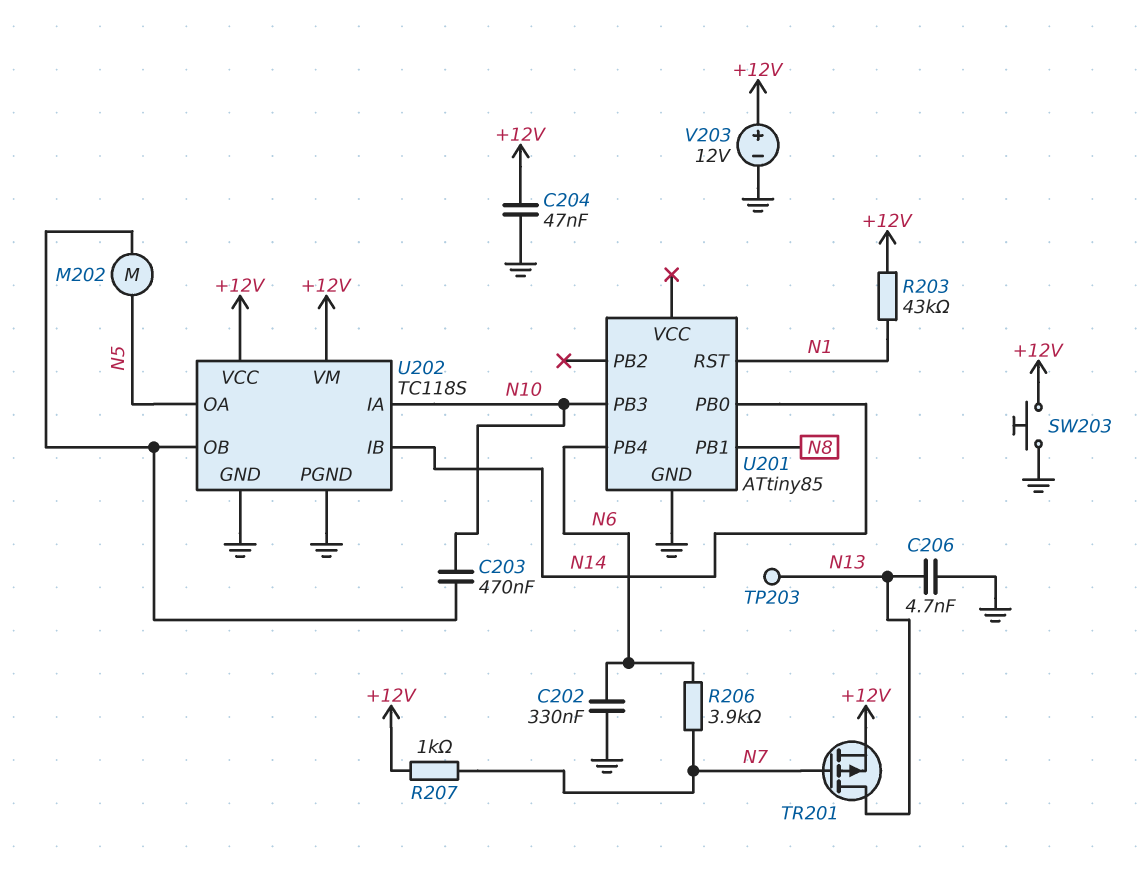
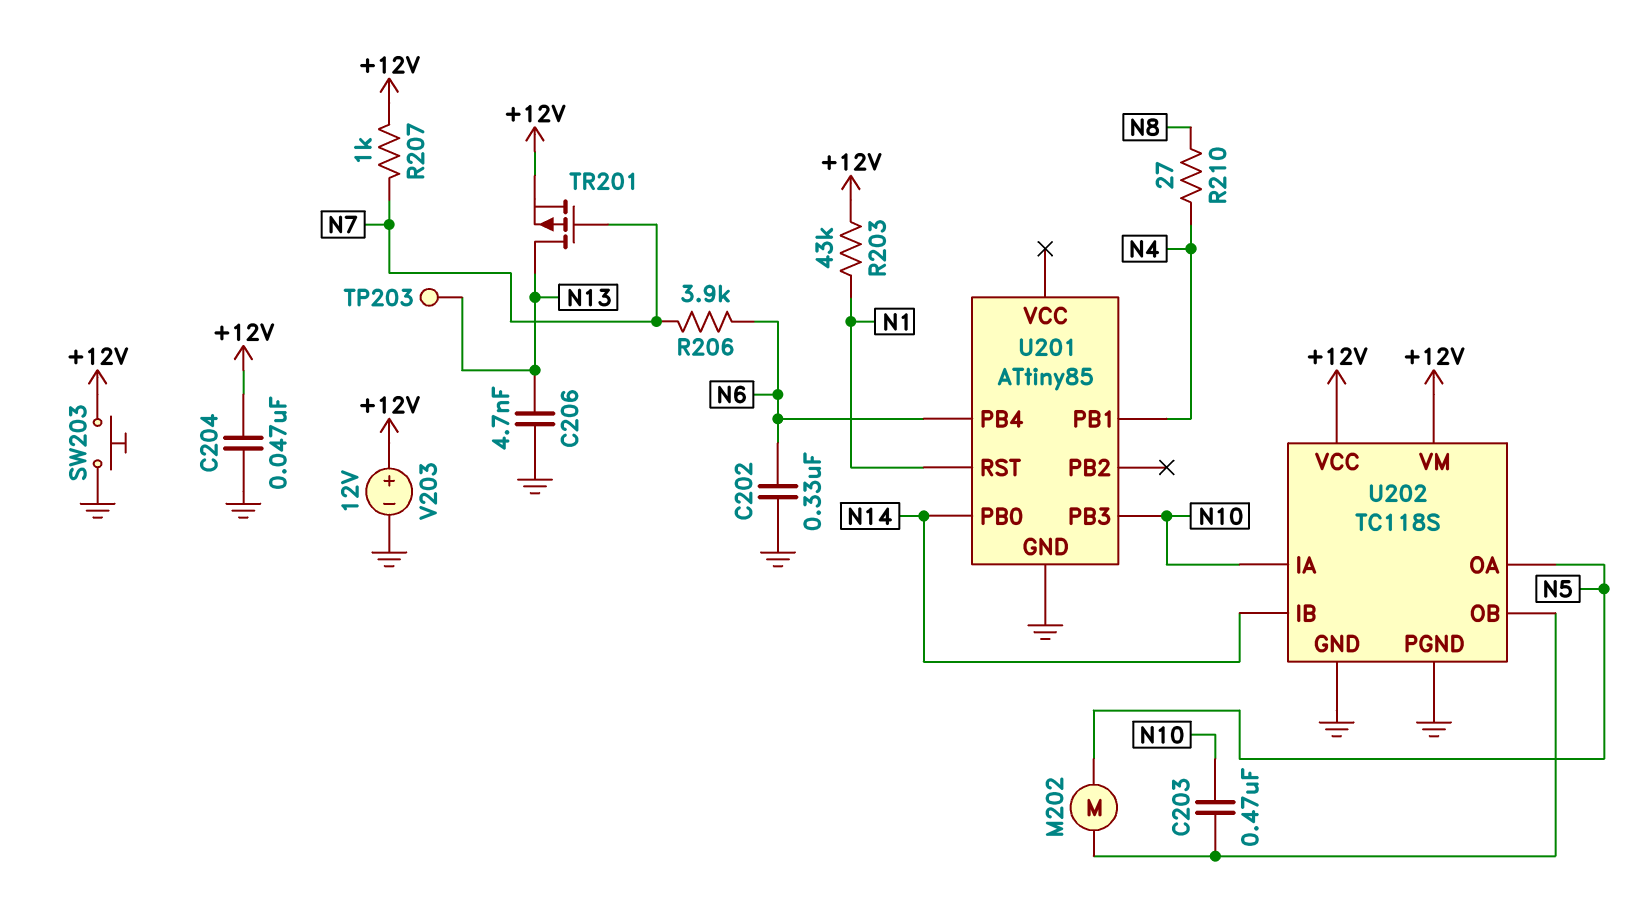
R210: none -> 27 (N4, N8)
U201 pin PB1: N8 -> N4

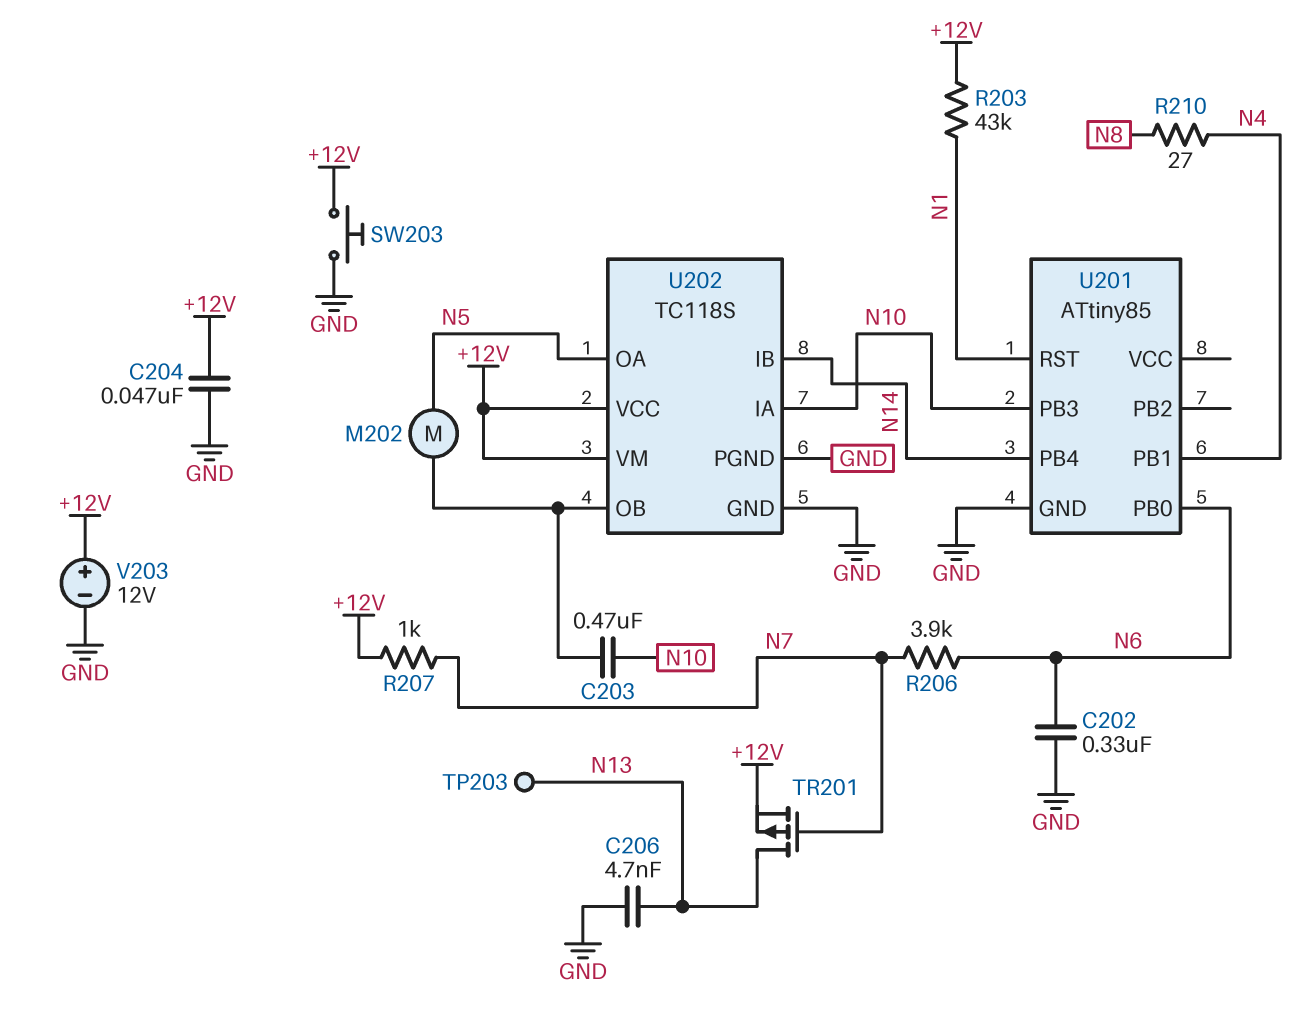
U201 pin PB0: N14 -> N6
U201 pin PB4: N6 -> N14

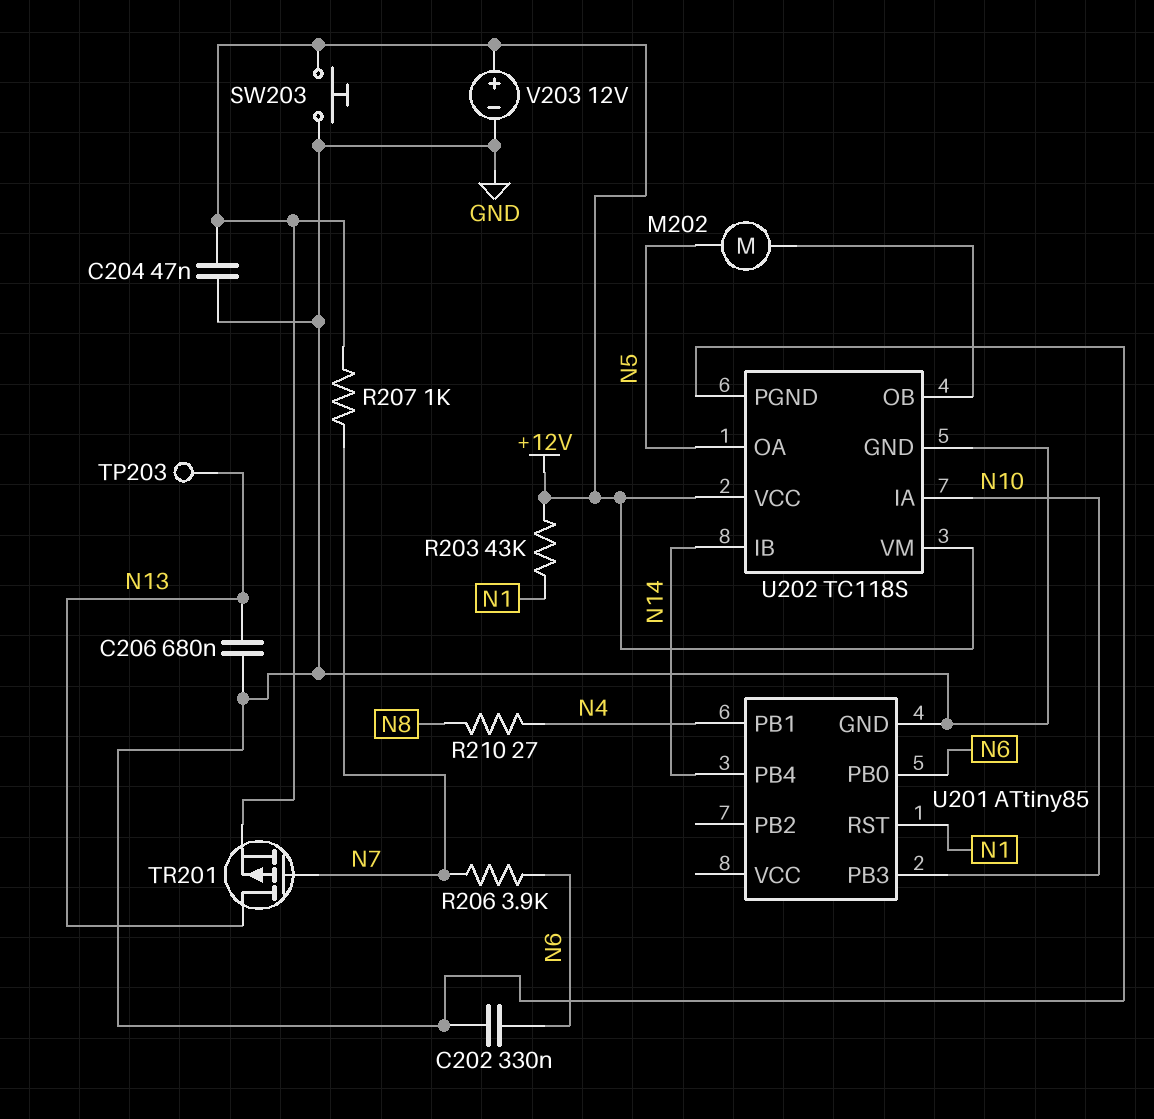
C203: 470nF (N10, U202/OB) -> none
C206: 4.7nF (GND, N13) -> 680nF (GND, N13)

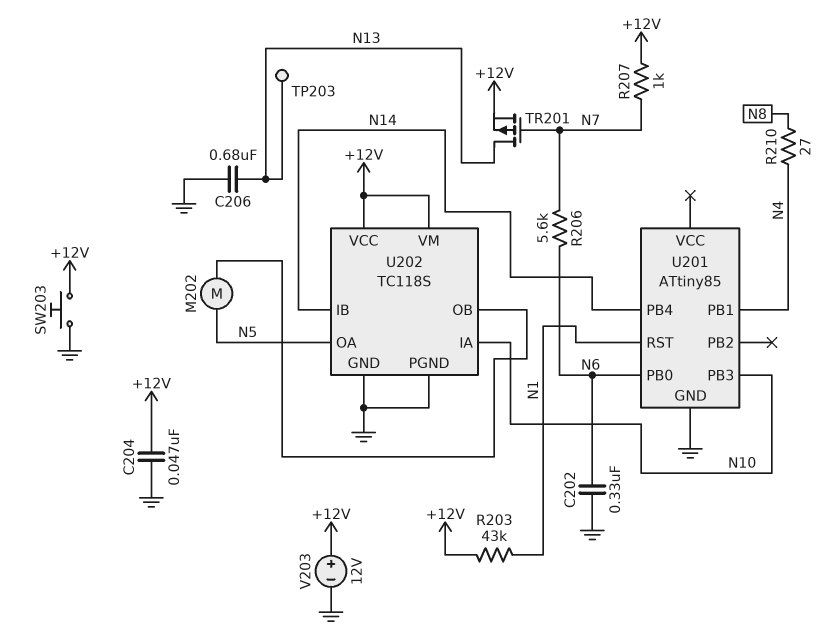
R206: 3.9k (N6, N7) -> 5.6k (N6, N7)

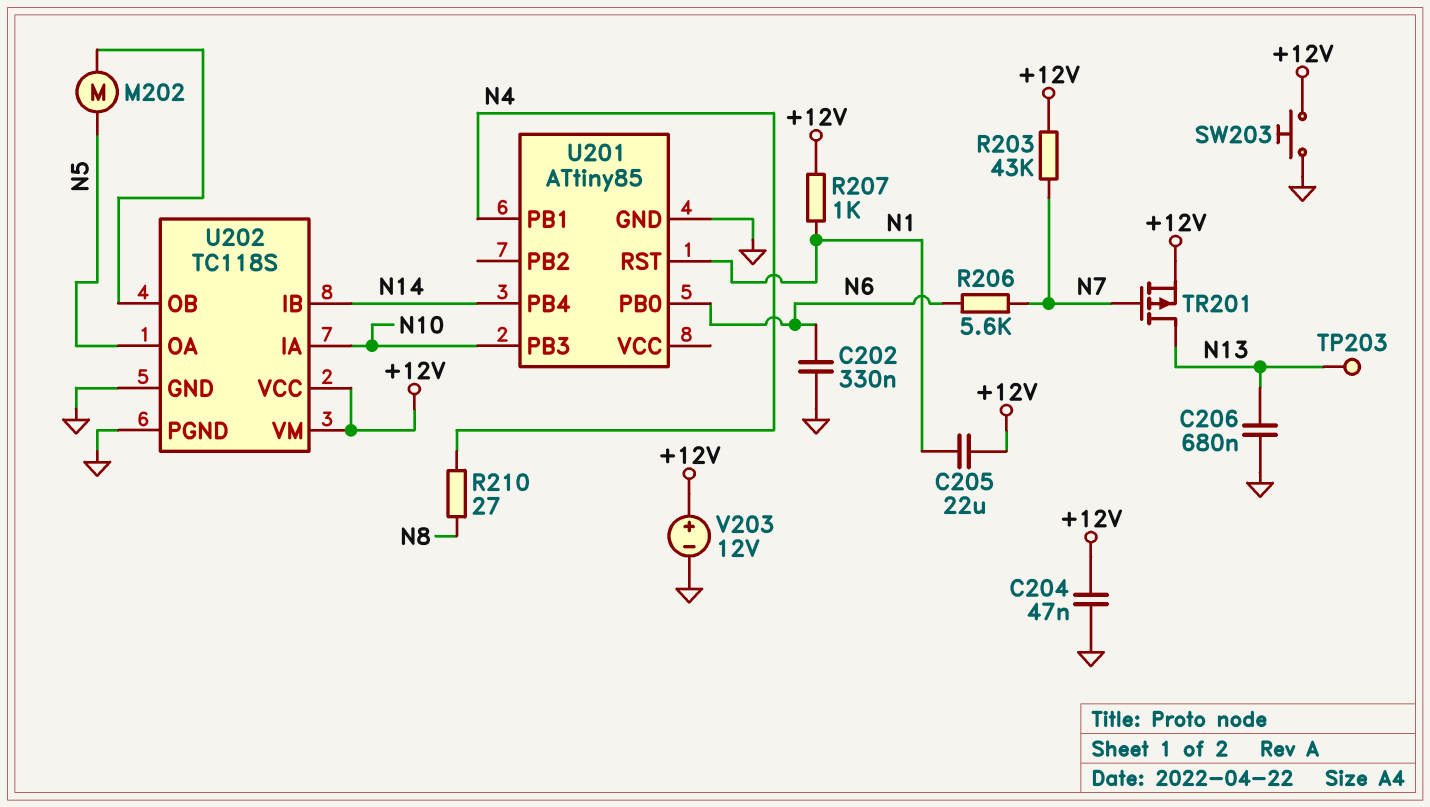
C205: none -> 22uF (+12V, N1)
R203: 43k (+12V, N1) -> 43k (+12V, N7)
R207: 1k (+12V, N7) -> 1k (+12V, N1)

